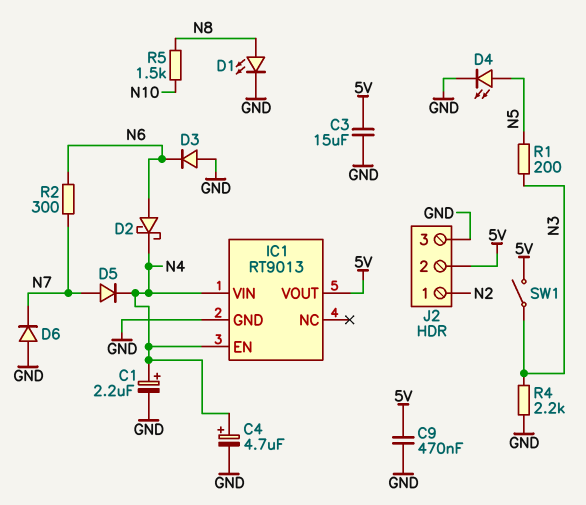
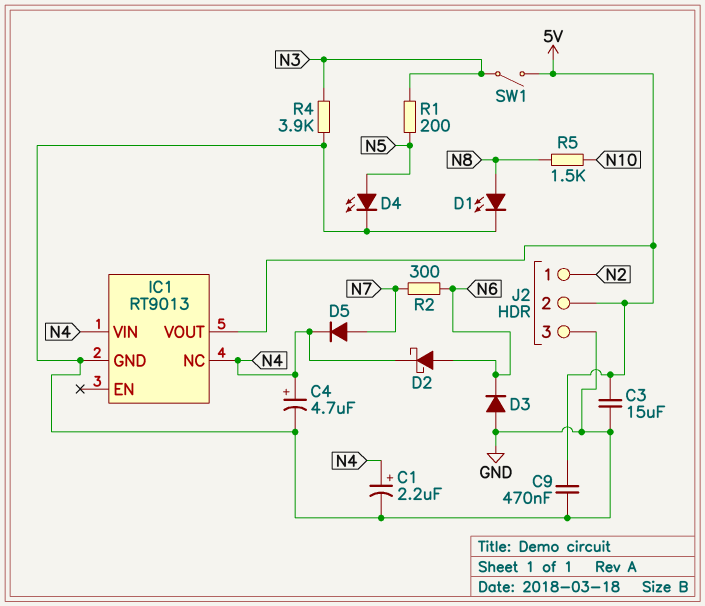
D6: diode (A GND, K N7) -> none
IC1 pin EN: N4 -> none
IC1 pin NC: none -> N4
R4: 2.2k (GND, N3) -> 3.9k (GND, N3)

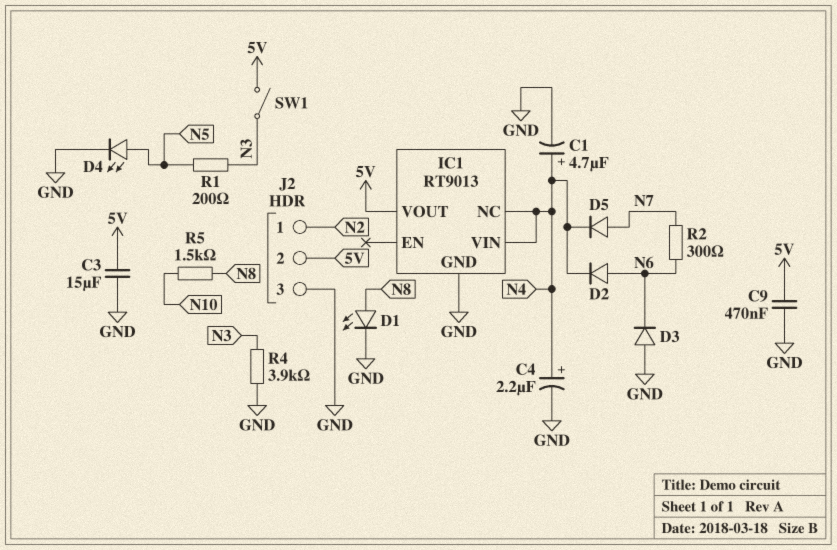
C1: 2.2uF (plus N4, minus GND) -> 4.7uF (plus N4, minus GND)
C4: 4.7uF (plus N4, minus GND) -> 2.2uF (plus N4, minus GND)
D2: schottky (A N6, K N4) -> diode (A N6, K N4)

